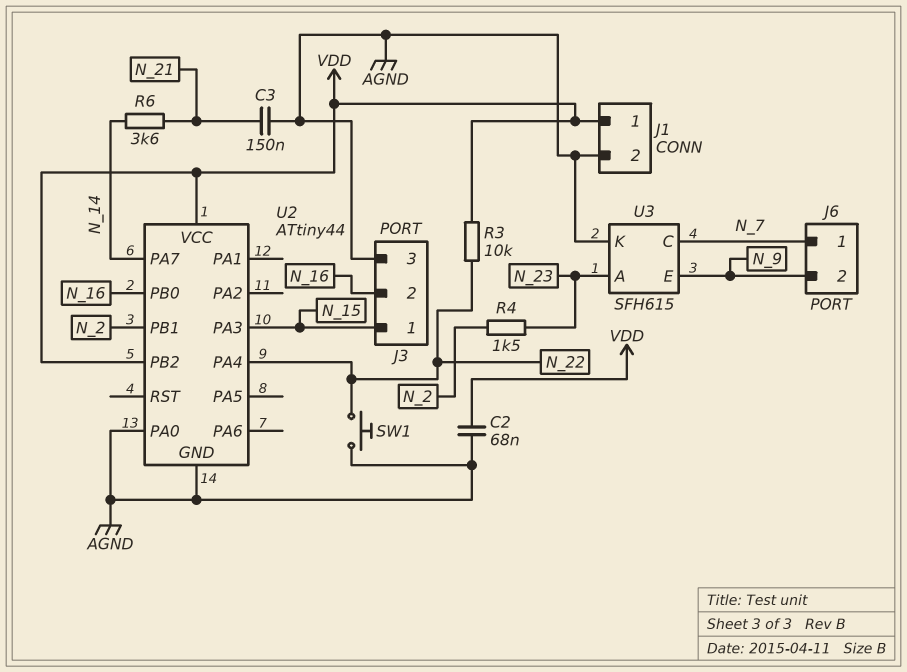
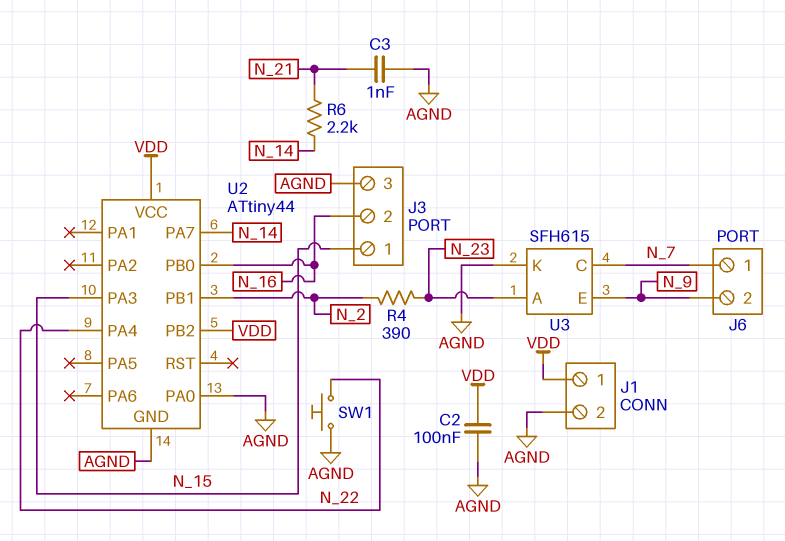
C2: 68nF (AGND, VDD) -> 100nF (AGND, VDD)
C3: 150nF (AGND, N_21) -> 1nF (AGND, N_21)
R3: 10k (N_22, VDD) -> none
R4: 1.5k (N_2, N_23) -> 390 (N_2, N_23)
R6: 3.6k (N_14, N_21) -> 2.2k (N_14, N_21)

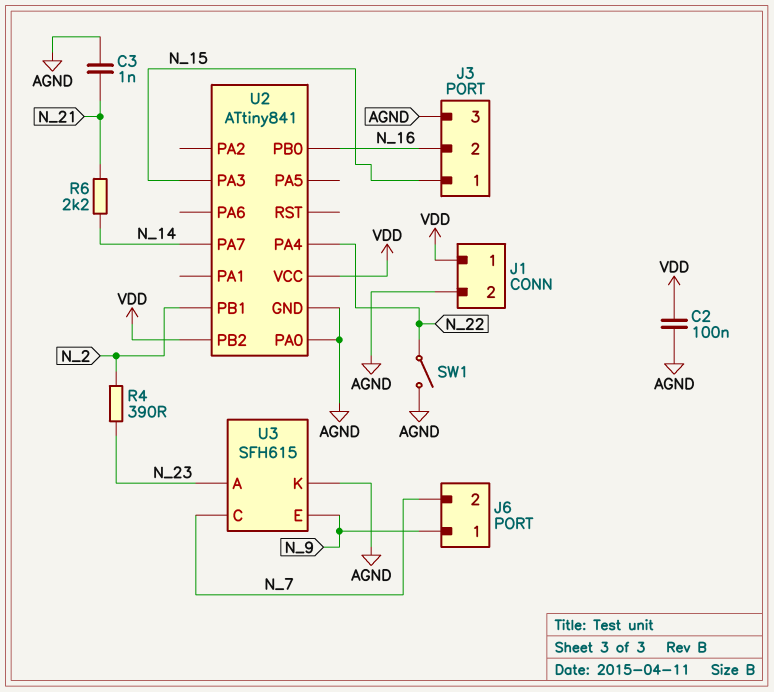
J6 pin 1: N_7 -> N_9
J6 pin 2: N_9 -> N_7
SW1: button (AGND, N_22) -> switch (AGND, N_22)
U2: ATtiny44 -> ATtiny841

